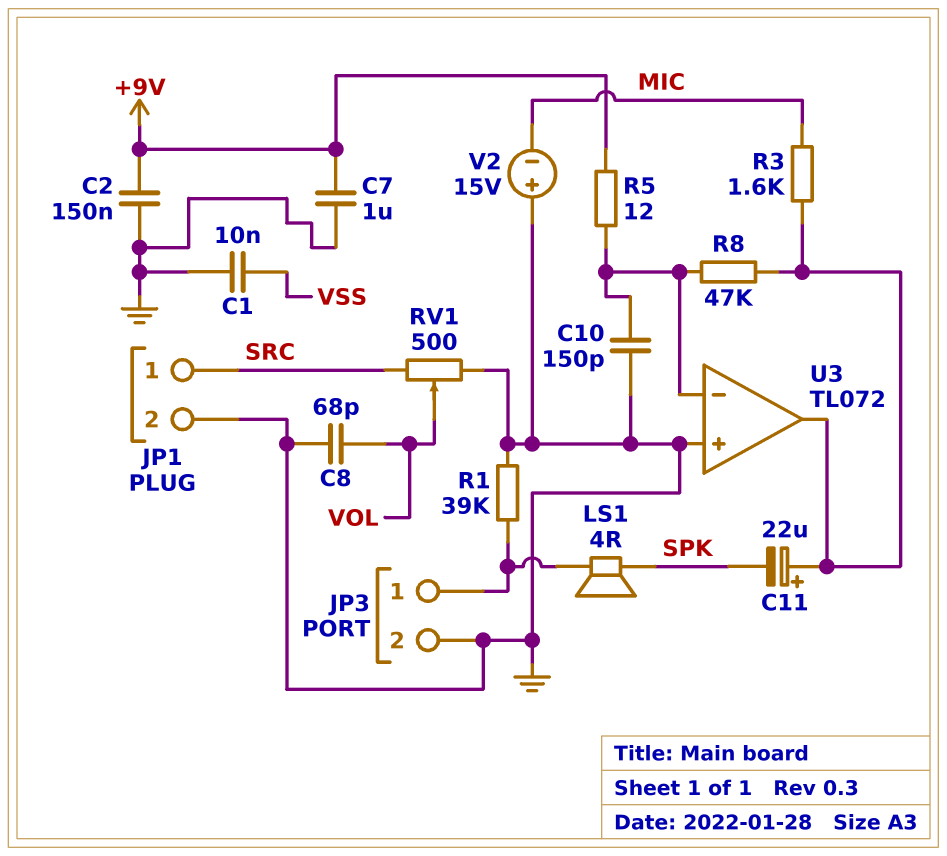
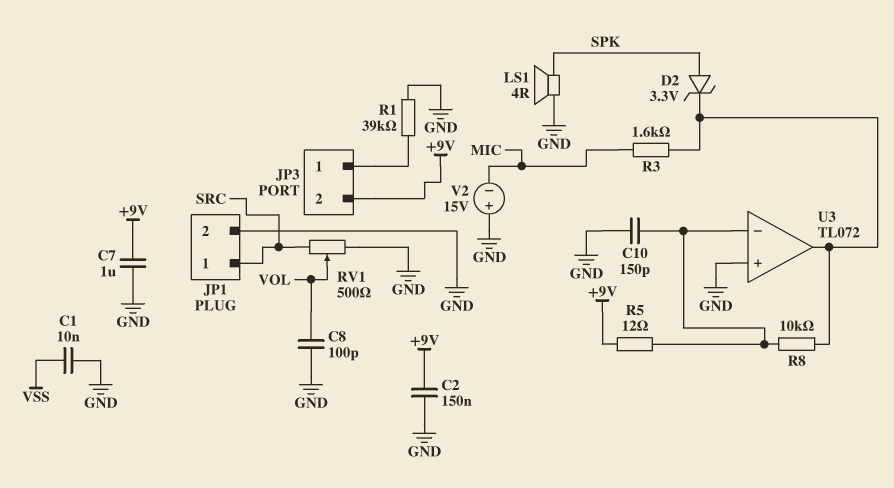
C8: 68pF (GND, VOL) -> 100pF (GND, VOL)
C11: 22uF (plus U3/out, minus SPK) -> none
D2: none -> zener 3.3V (A SPK, K U3/out)
JP3 pin 2: GND -> +9V
LS1: speaker 4R (JP3/1, SPK) -> speaker 4R (GND, SPK)
R8: 47k (U3/in-, U3/out) -> 10k (U3/in-, U3/out)

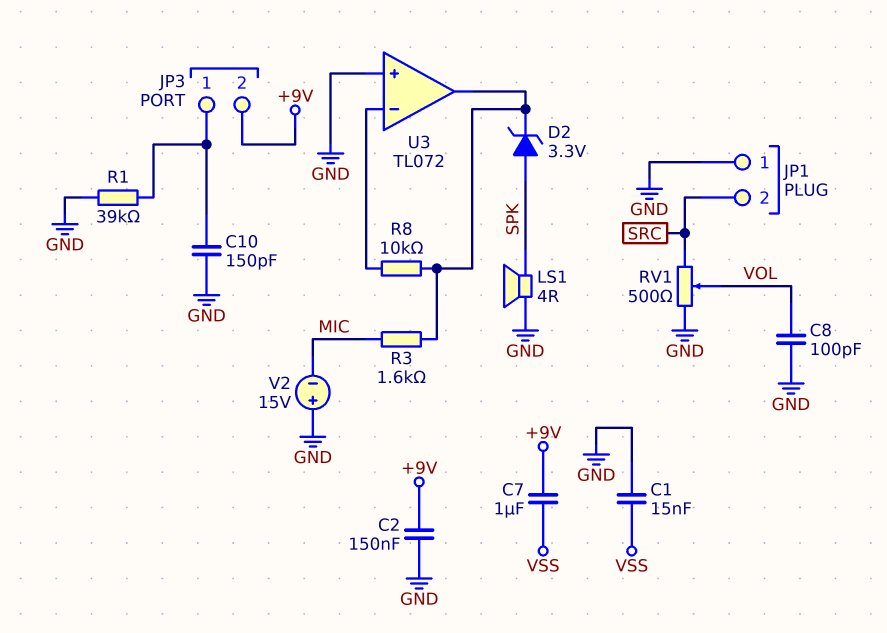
C1: 10nF (GND, VSS) -> 15nF (GND, VSS)
C7: 1uF (+9V, GND) -> 1uF (+9V, VSS)
C10: 150pF (GND, U3/in-) -> 150pF (GND, JP3/1)
JP1 pin 1: SRC -> GND
JP1 pin 2: GND -> SRC
R5: 12 (+9V, U3/in-) -> none

